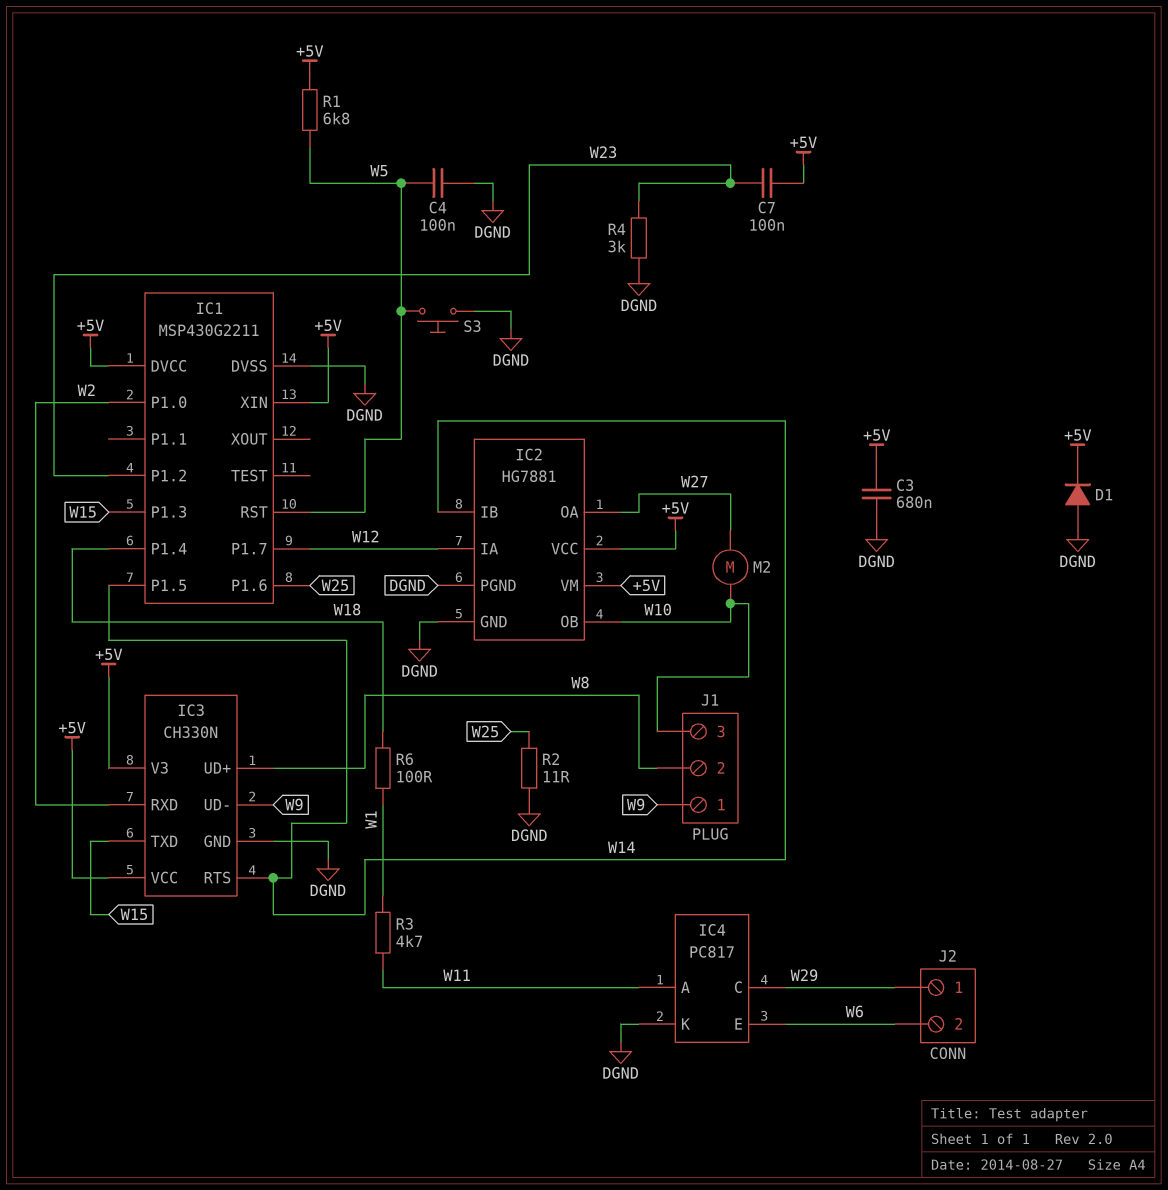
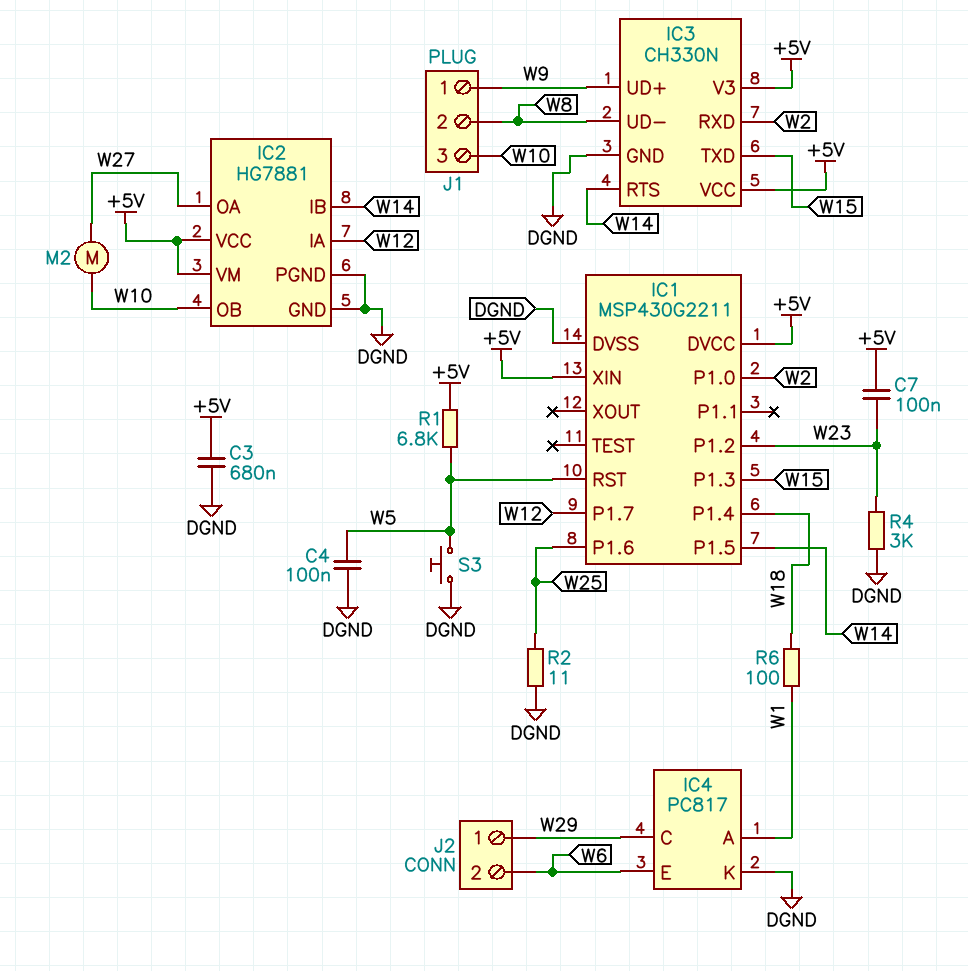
D1: diode (A DGND, K +5V) -> none
IC3 pin UD+: W8 -> W9
IC3 pin UD-: W9 -> W8
IC4 pin A: W11 -> W1
R3: 4.7k (W1, W11) -> none

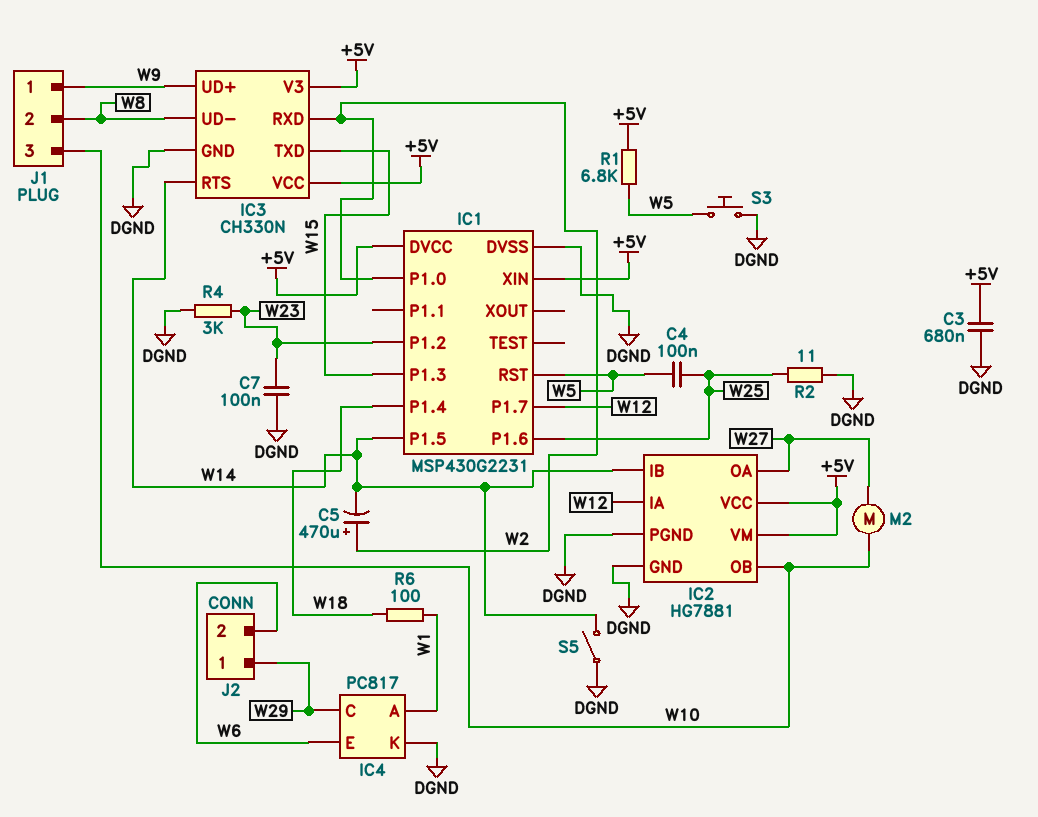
C4: 100nF (DGND, W5) -> 100nF (W5, W25)
C5: none -> 470uF (plus W2, minus W14)
C7: 100nF (+5V, W23) -> 100nF (DGND, W23)
IC1: MSP430G2211 -> MSP430G2231
S5: none -> switch (DGND, W14)

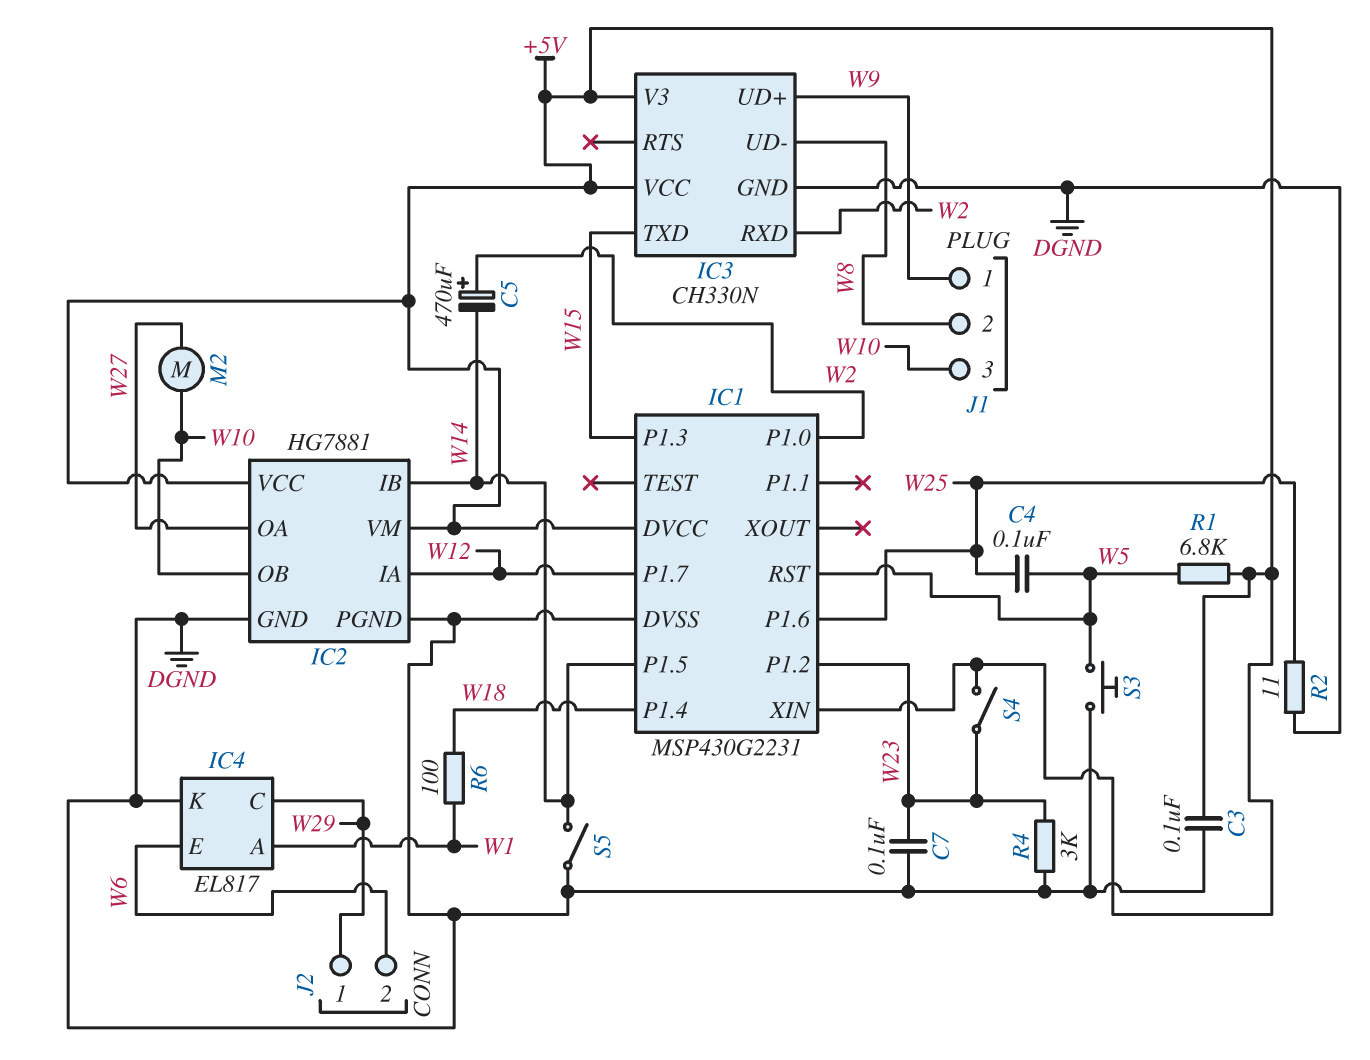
C3: 680nF (+5V, DGND) -> 100nF (+5V, DGND)
IC3 pin RTS: W14 -> none
IC4: PC817 -> EL817
S4: none -> switch (+5V, W23)

